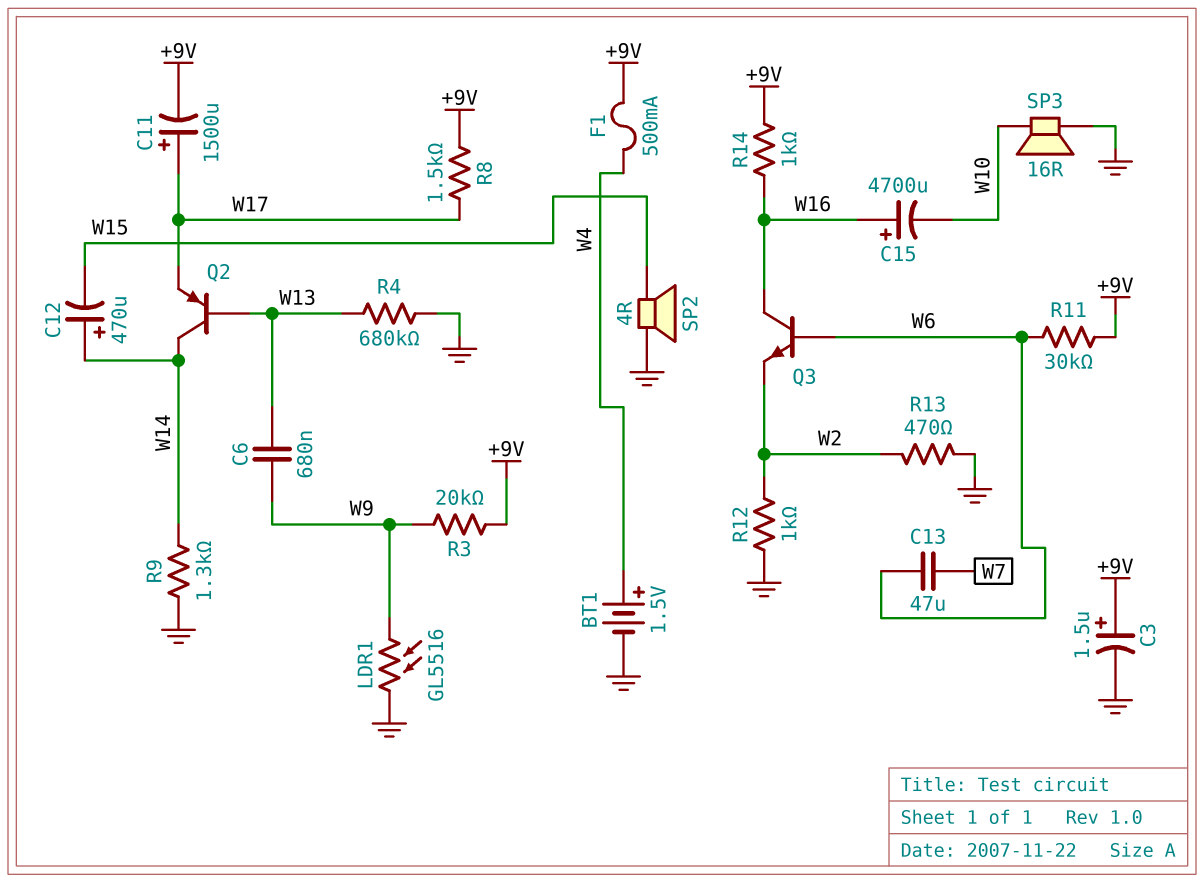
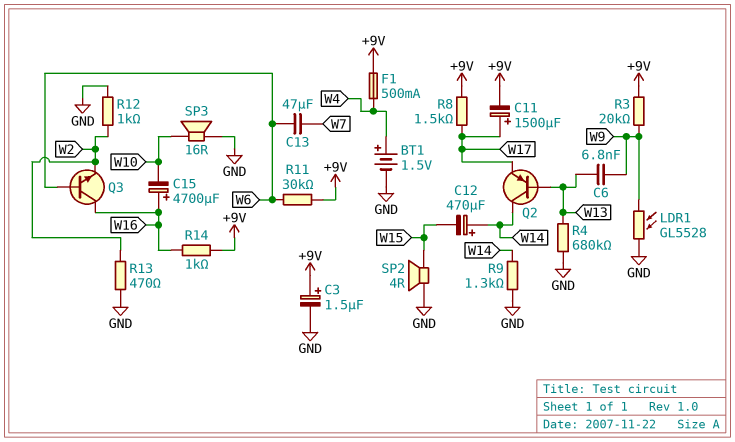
C6: 680nF (W9, W13) -> 6.8nF (W9, W13)
LDR1: GL5516 (GND, W9) -> GL5528 (GND, W9)

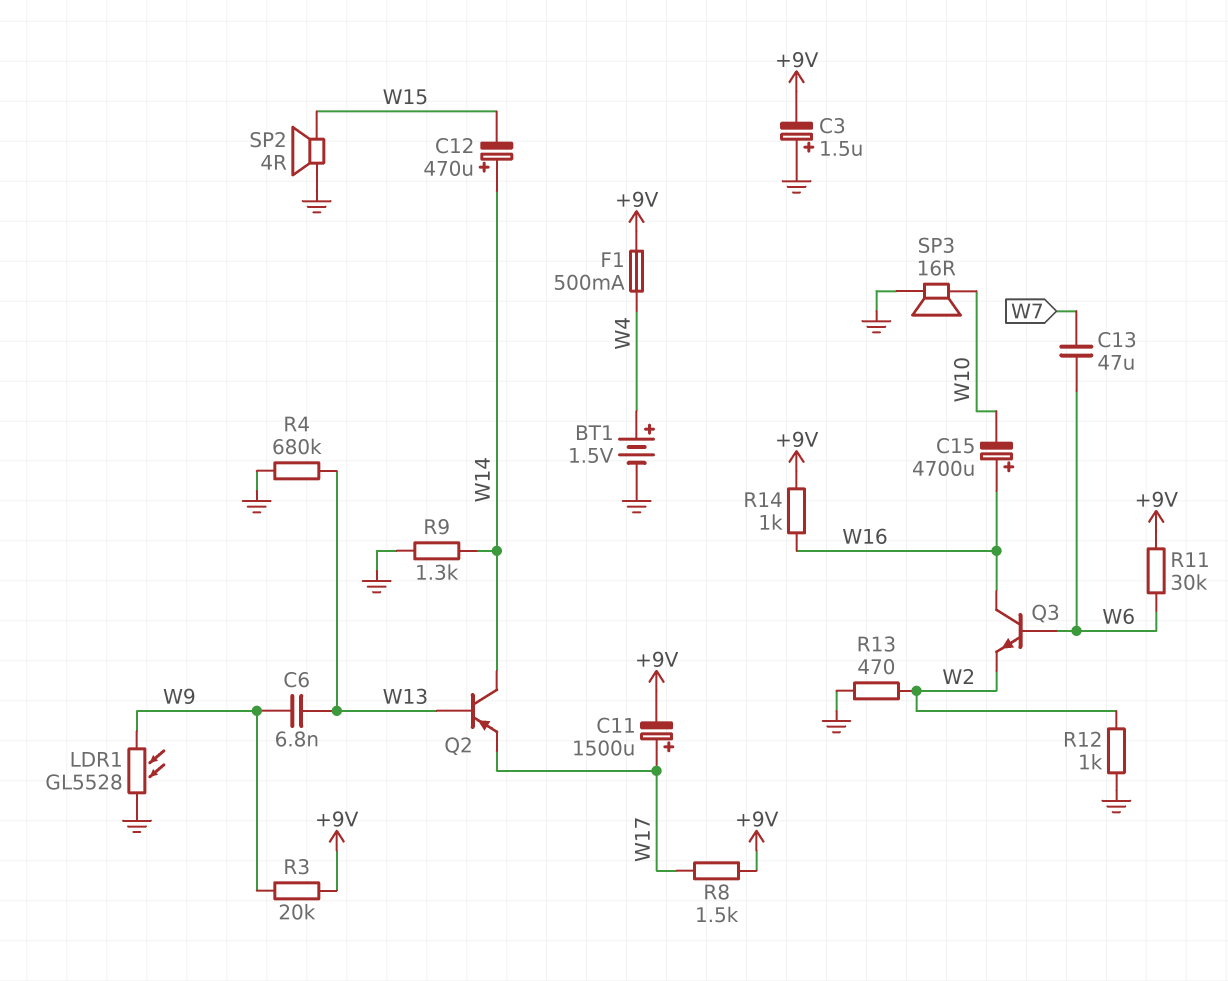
C3: 1.5uF (plus +9V, minus GND) -> 1.5uF (plus GND, minus +9V)

